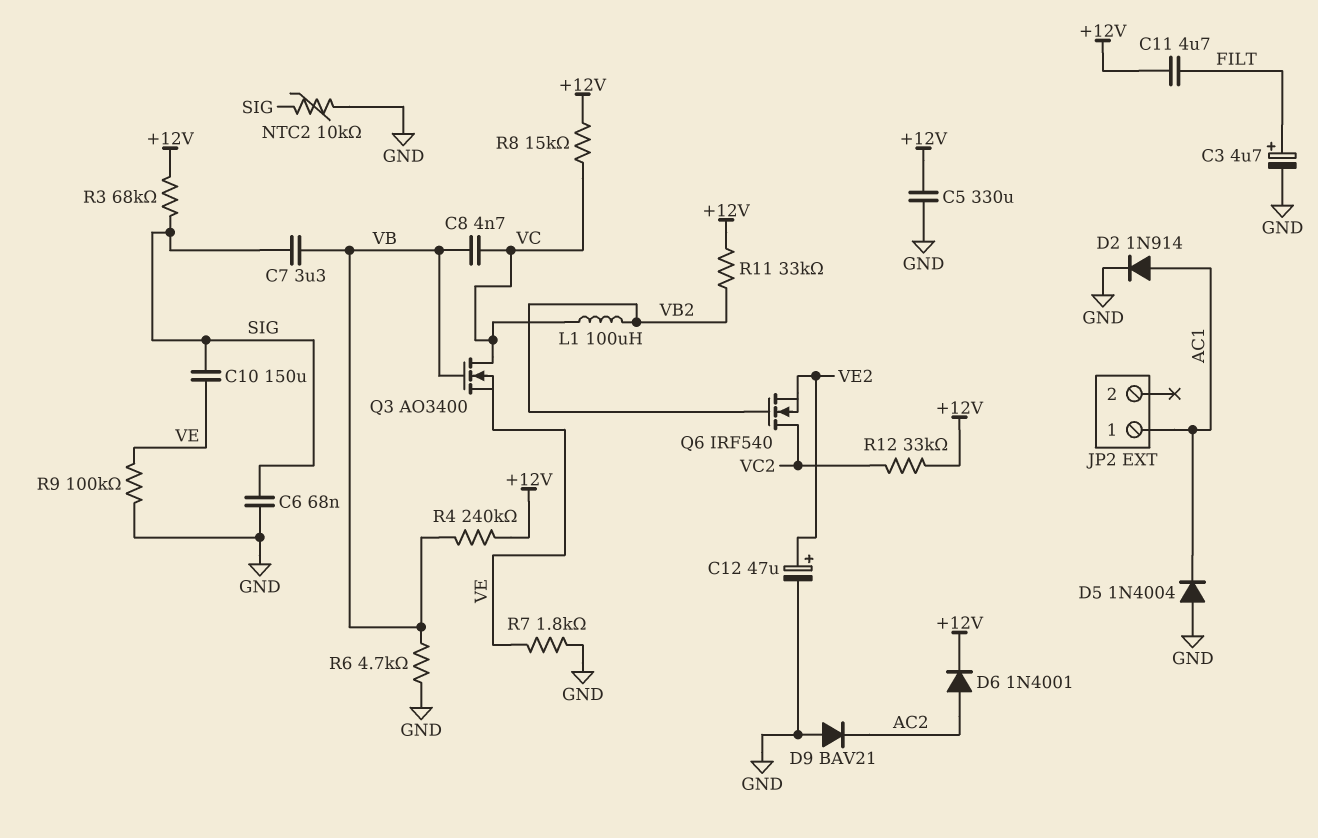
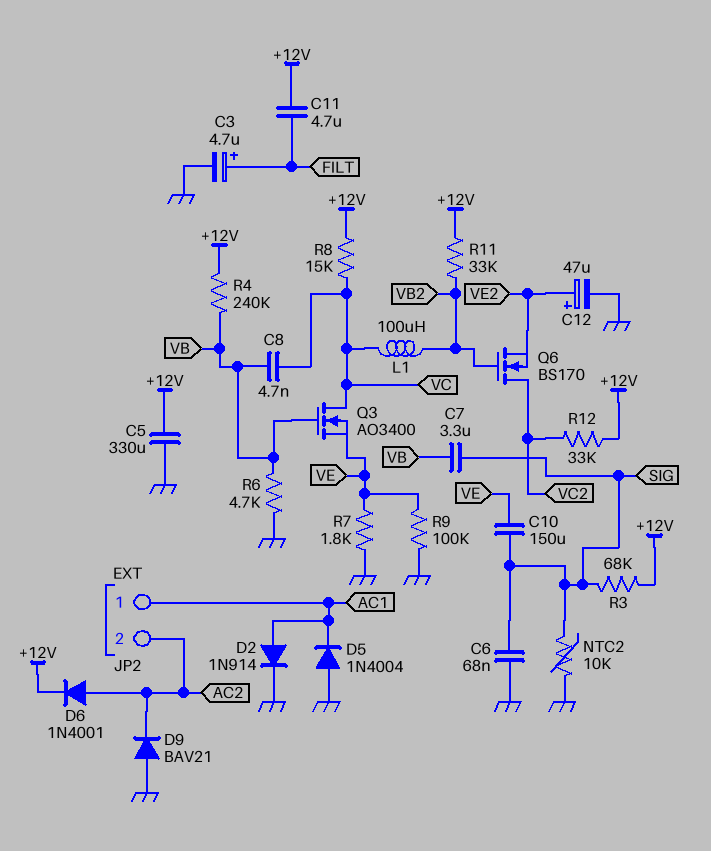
JP2 pin 2: none -> AC2
Q6: NMOS IRF540 (G VB2, D VC2, S VE2) -> NMOS BS170 (G VB2, D VC2, S VE2)

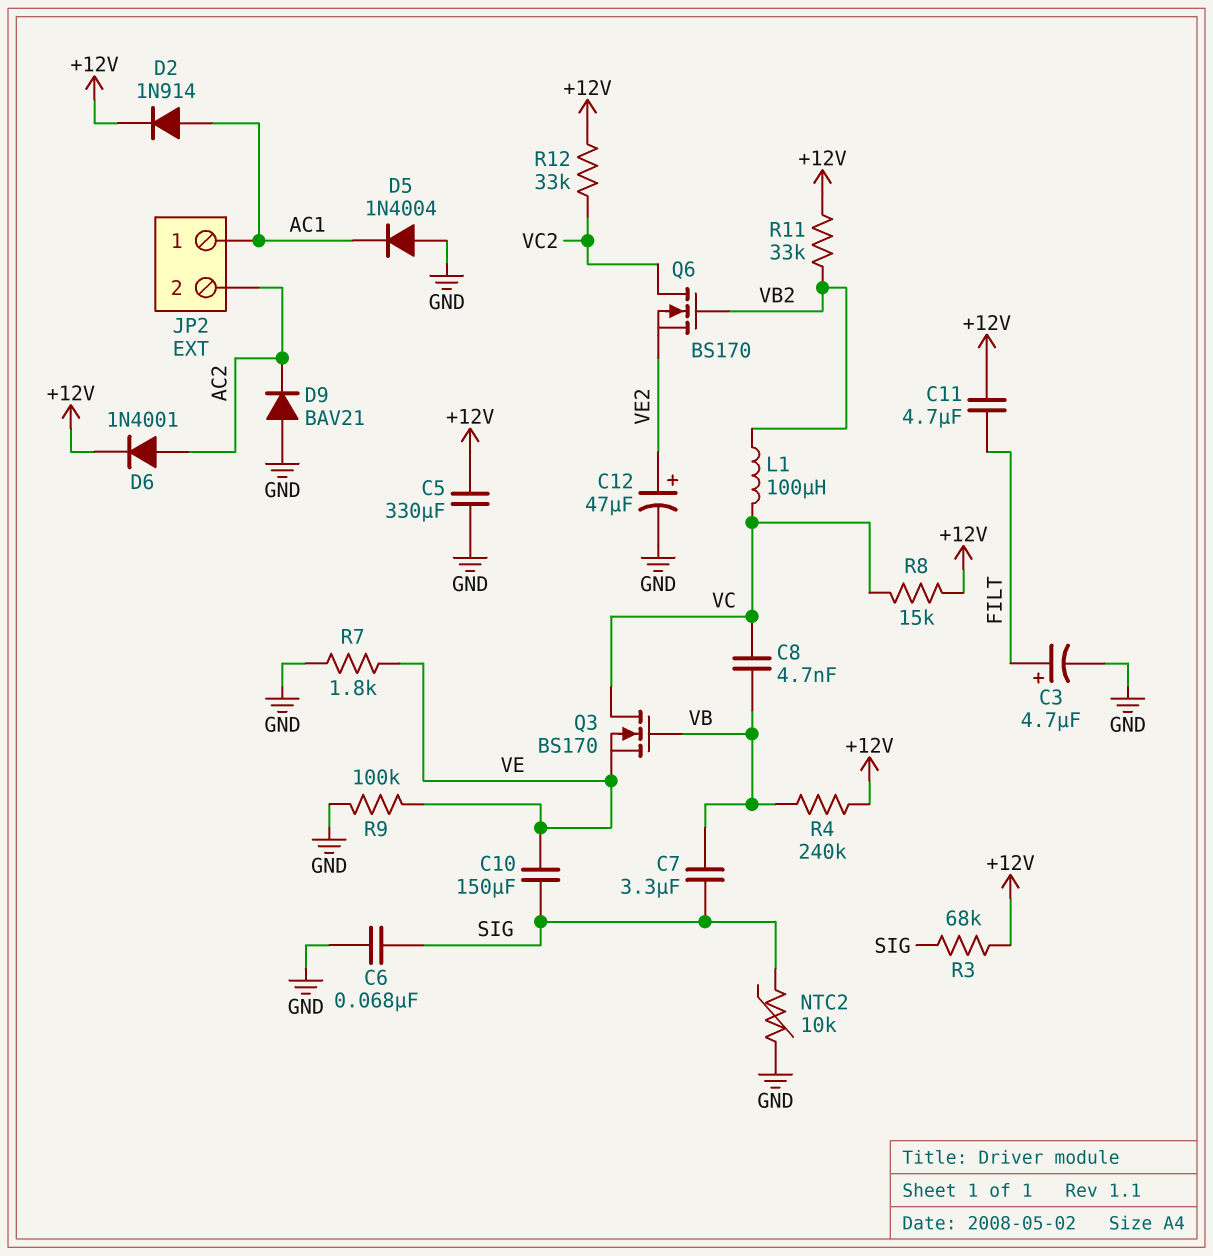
D2: diode 1N914 (A AC1, K GND) -> diode 1N914 (A AC1, K +12V)
Q3: NMOS AO3400 (G VB, D VC, S VE) -> NMOS BS170 (G VB, D VC, S VE)
R6: 4.7k (GND, VB) -> none

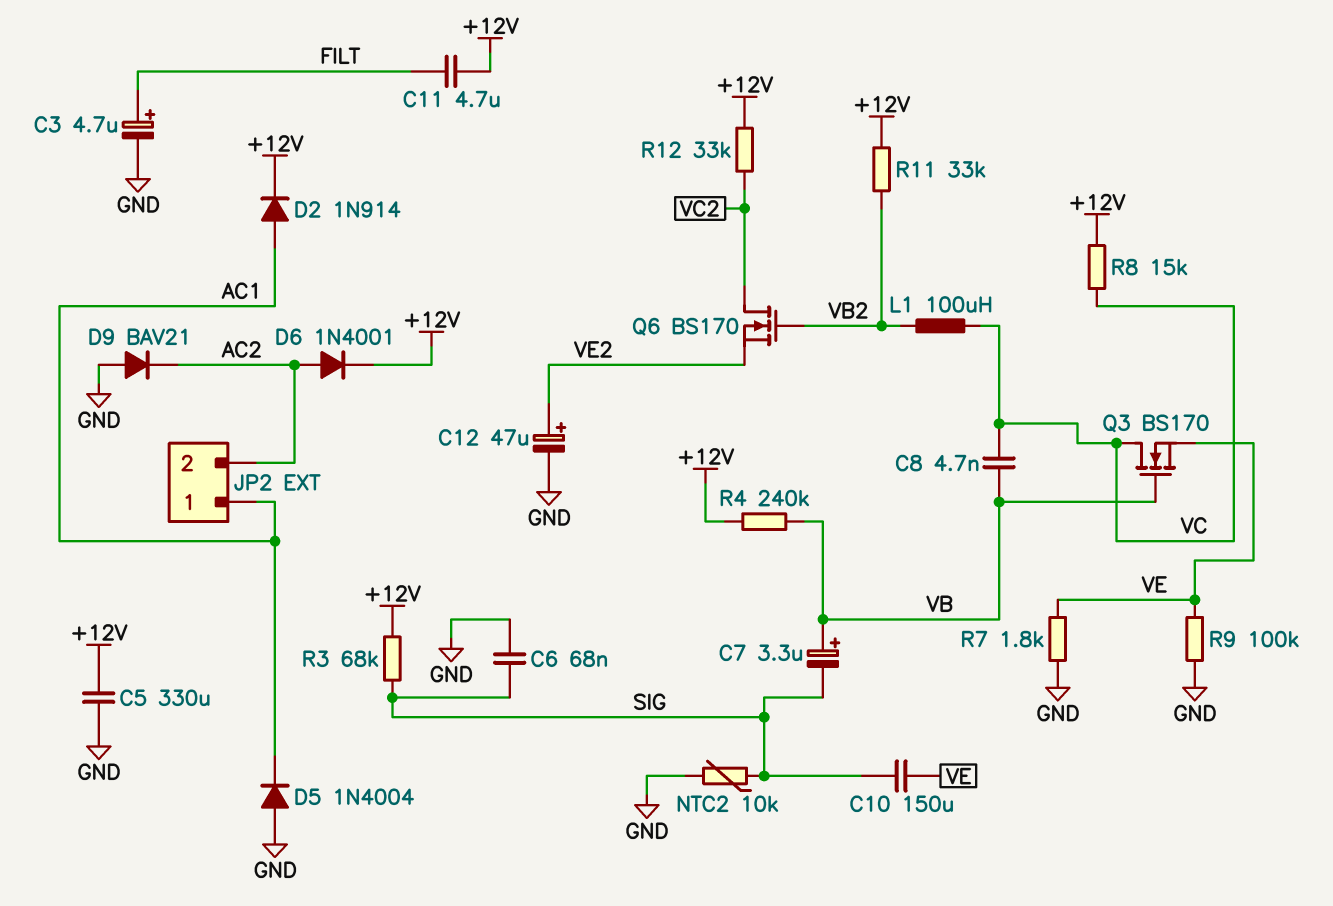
C7: 3.3uF (SIG, VB) -> 3.3uF (plus VB, minus SIG)

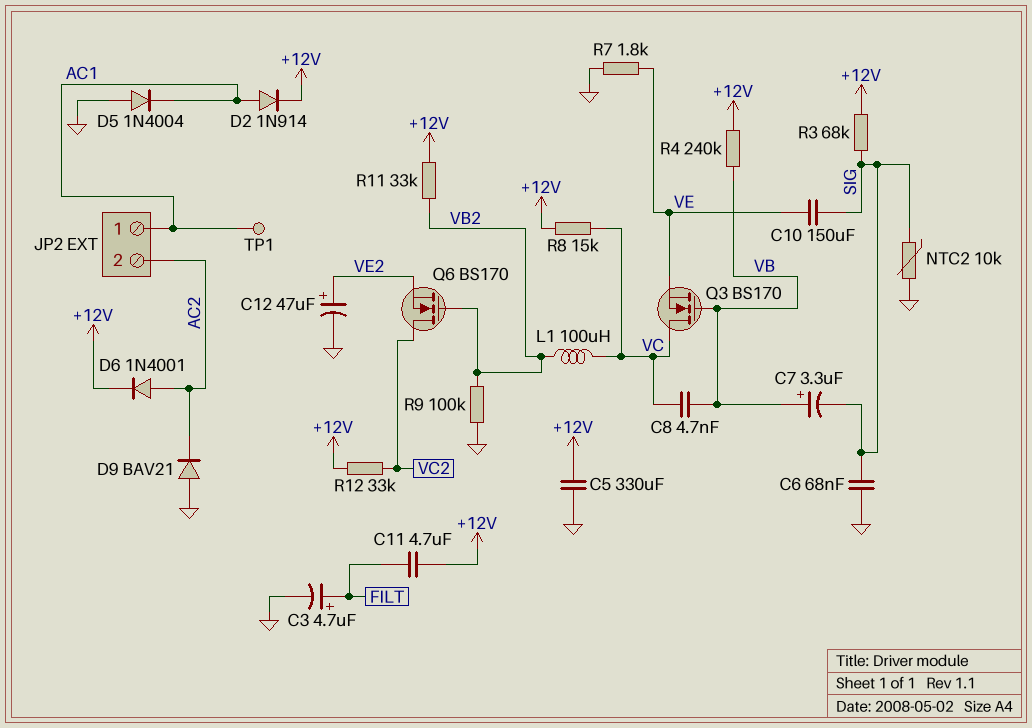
R9: 100k (GND, VE) -> 100k (GND, VB2)
TP1: none -> test point (AC1)

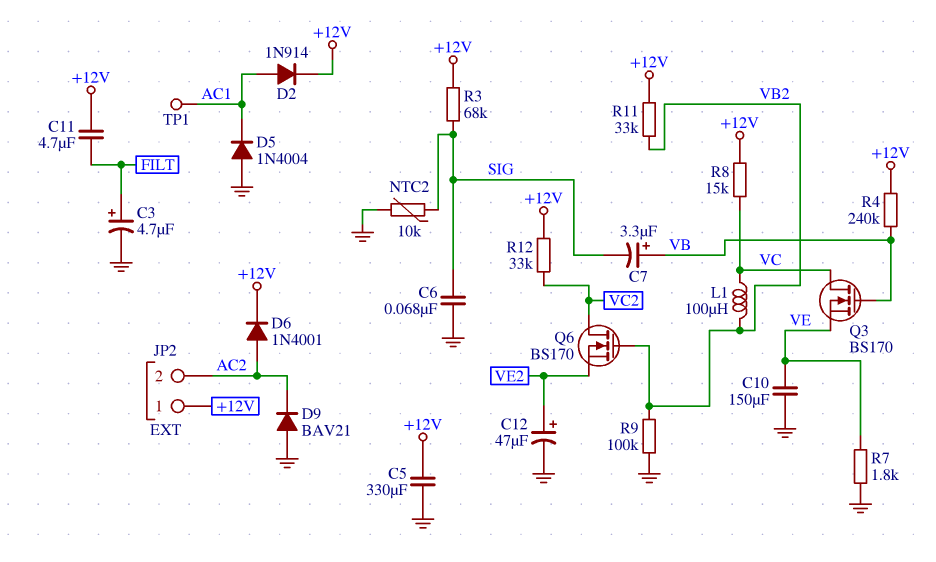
C8: 4.7nF (VB, VC) -> none
C10: 150uF (SIG, VE) -> 150uF (GND, VE)
JP2 pin 1: AC1 -> +12V

